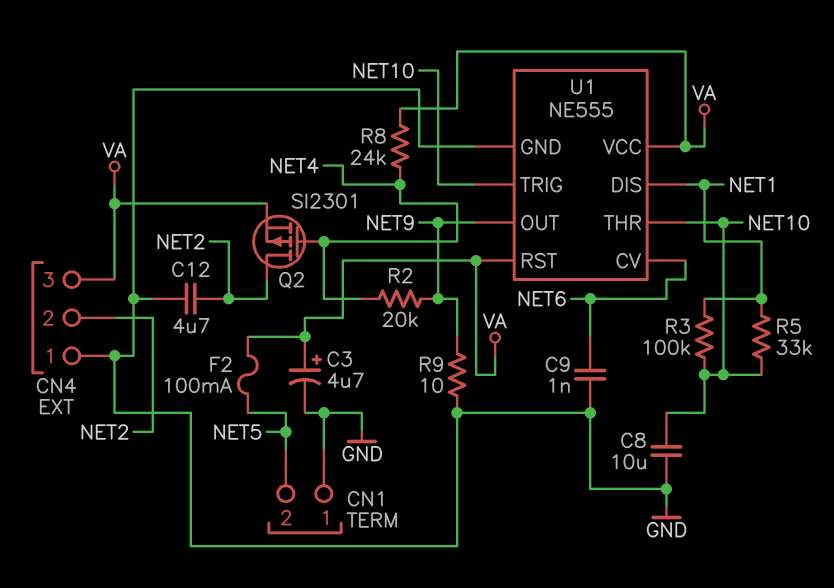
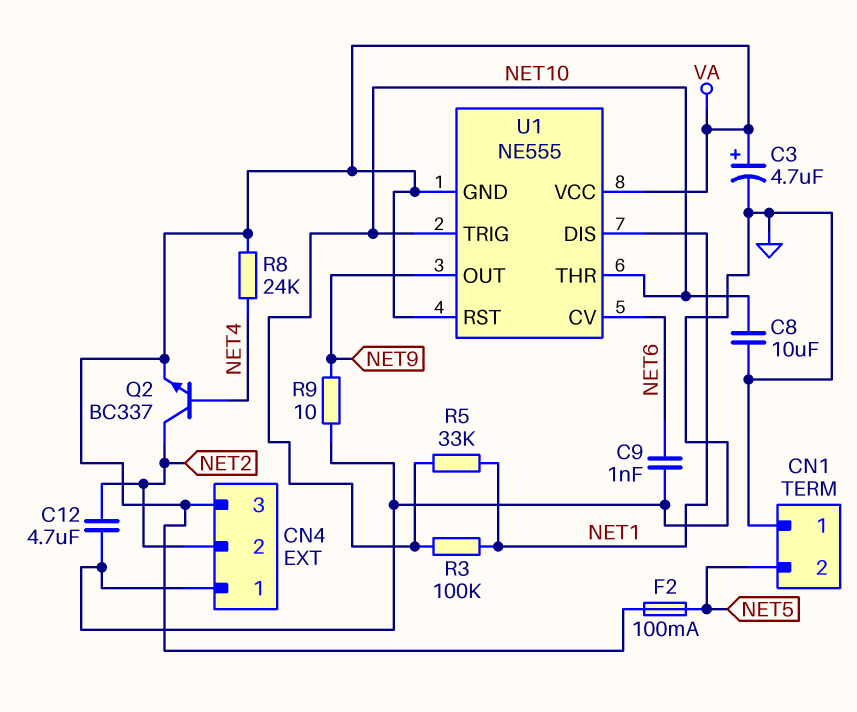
Q2: PMOS SI2301 (G NET4, D NET2, S VA) -> NPN BC337 (B NET4, C NET2, E VA)
R2: 20k (NET4, NET9) -> none
U1 pin GND: GND -> VA

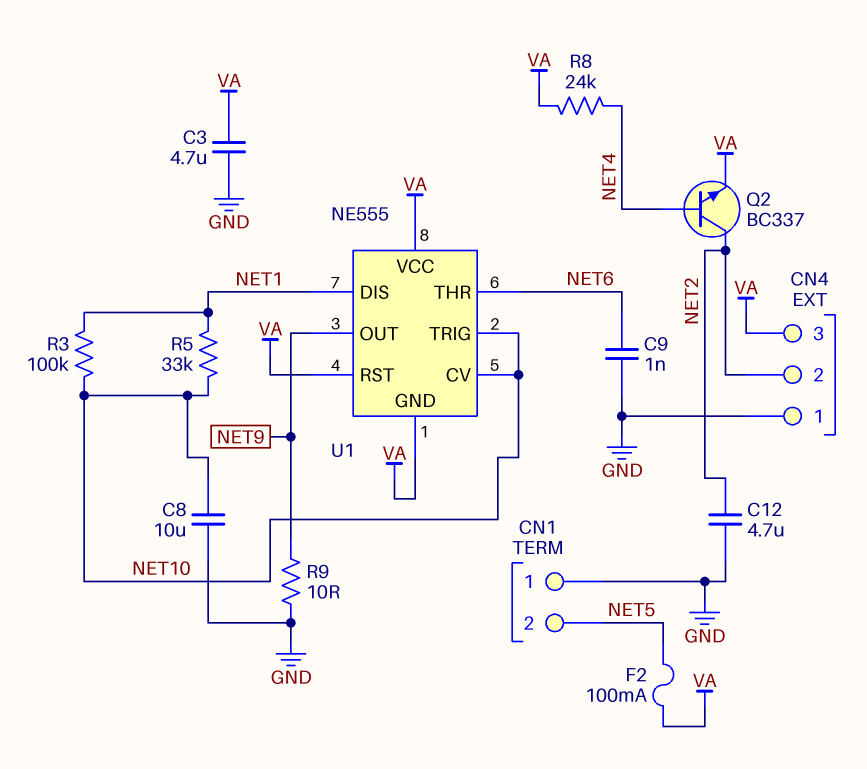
C3: 4.7uF (plus VA, minus GND) -> 4.7uF (GND, VA)
U1 pin CV: NET6 -> NET10
U1 pin THR: NET10 -> NET6

